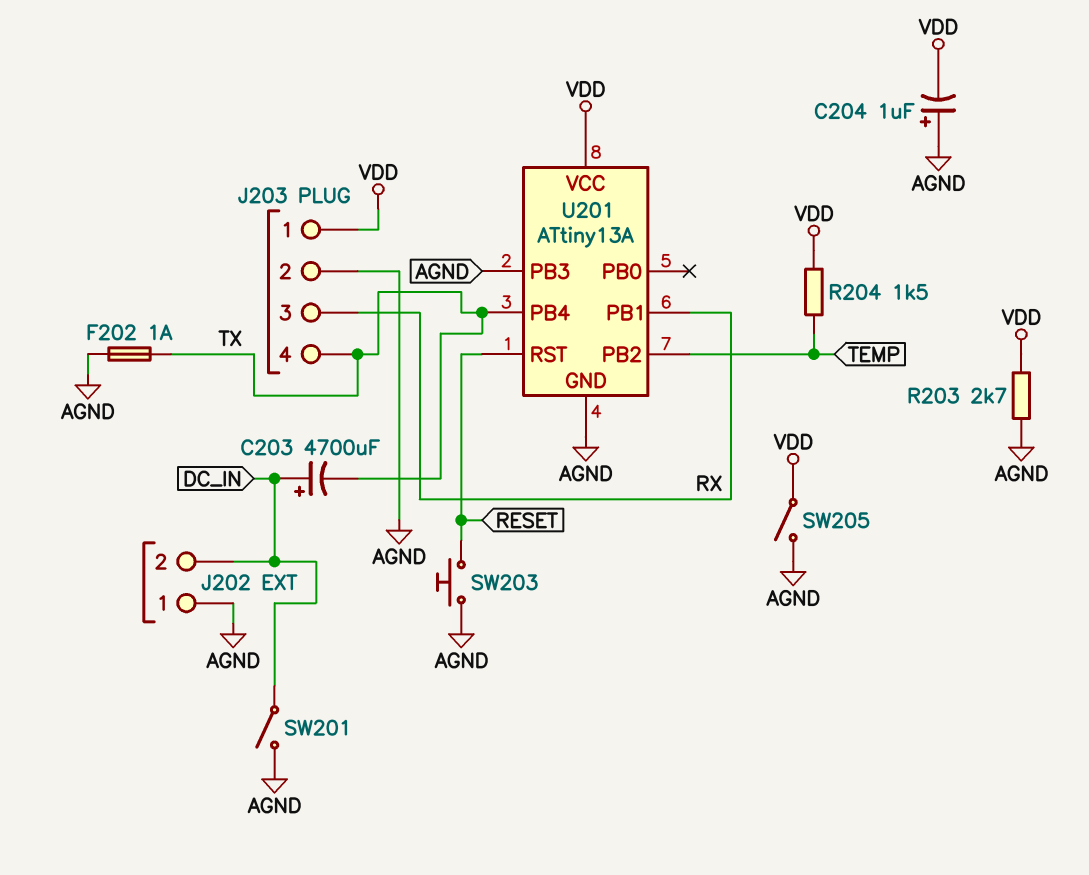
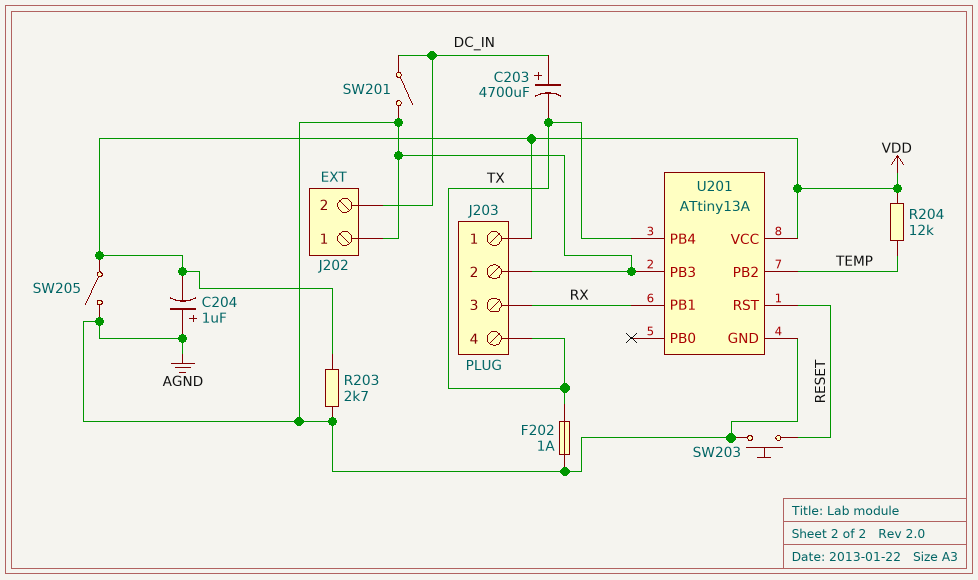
R204: 1.5k (TEMP, VDD) -> 12k (TEMP, VDD)

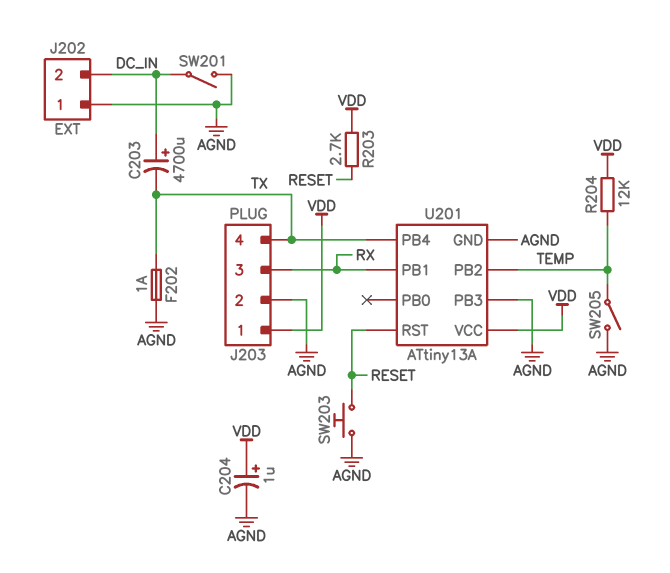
C204: 1uF (plus AGND, minus VDD) -> 1uF (plus VDD, minus AGND)
R203: 2.7k (AGND, VDD) -> 2.7k (RESET, VDD)
SW205: switch (AGND, VDD) -> switch (AGND, TEMP)

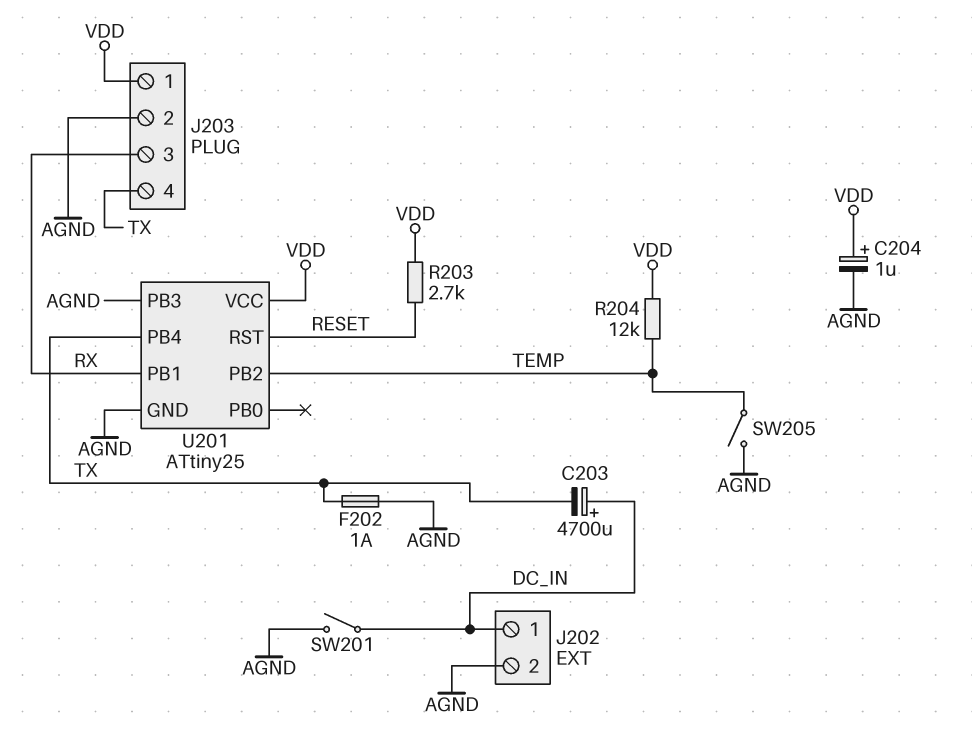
J202 pin 1: AGND -> DC_IN
J202 pin 2: DC_IN -> AGND
SW203: button (AGND, RESET) -> none
U201: ATtiny13A -> ATtiny25

